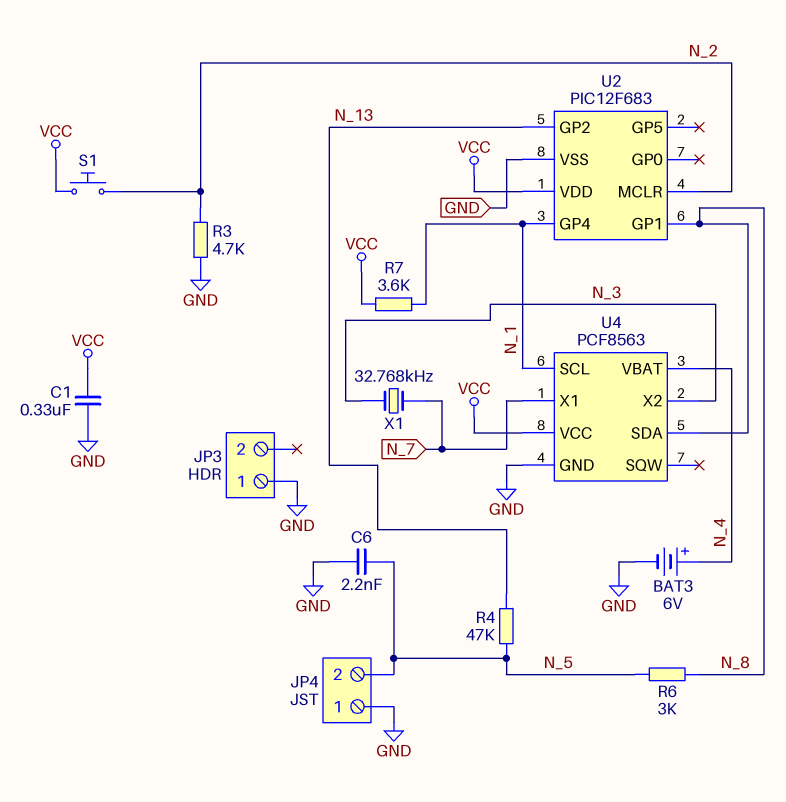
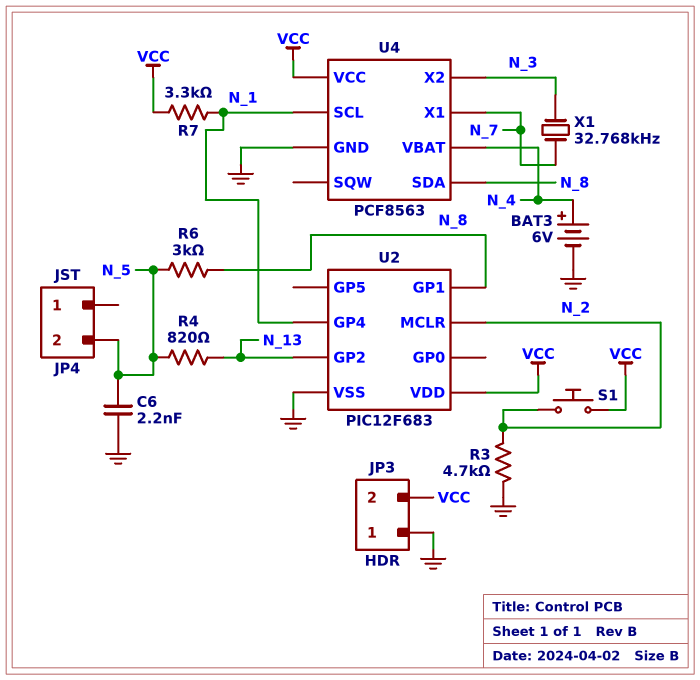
C1: 330nF (GND, VCC) -> none
JP3 pin 2: none -> VCC
JP4 pin 1: GND -> none
R4: 47k (N_5, N_13) -> 820 (N_5, N_13)
R7: 3.6k (N_1, VCC) -> 3.3k (N_1, VCC)

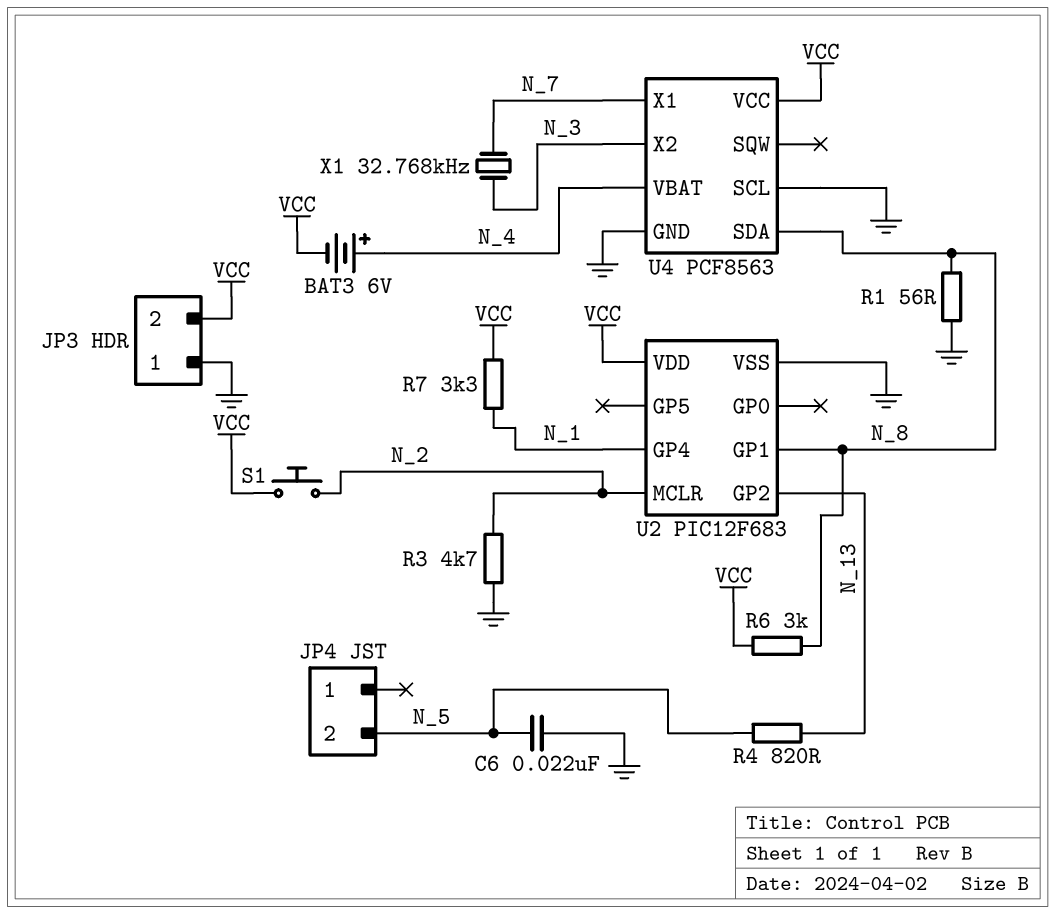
BAT3: 6V (plus N_4, minus GND) -> 6V (plus N_4, minus VCC)
C6: 2.2nF (GND, N_5) -> 22nF (GND, N_5)
R1: none -> 56 (GND, N_8)
R6: 3k (N_5, N_8) -> 3k (N_8, VCC)
U4 pin SCL: N_1 -> GND

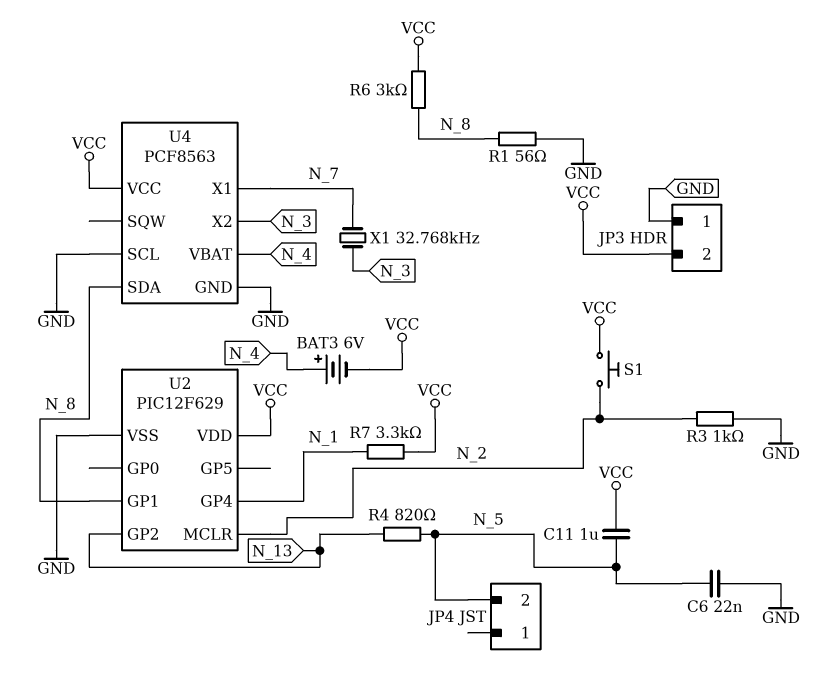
C11: none -> 1uF (N_5, VCC)
R3: 4.7k (GND, N_2) -> 1k (GND, N_2)
U2: PIC12F683 -> PIC12F629

